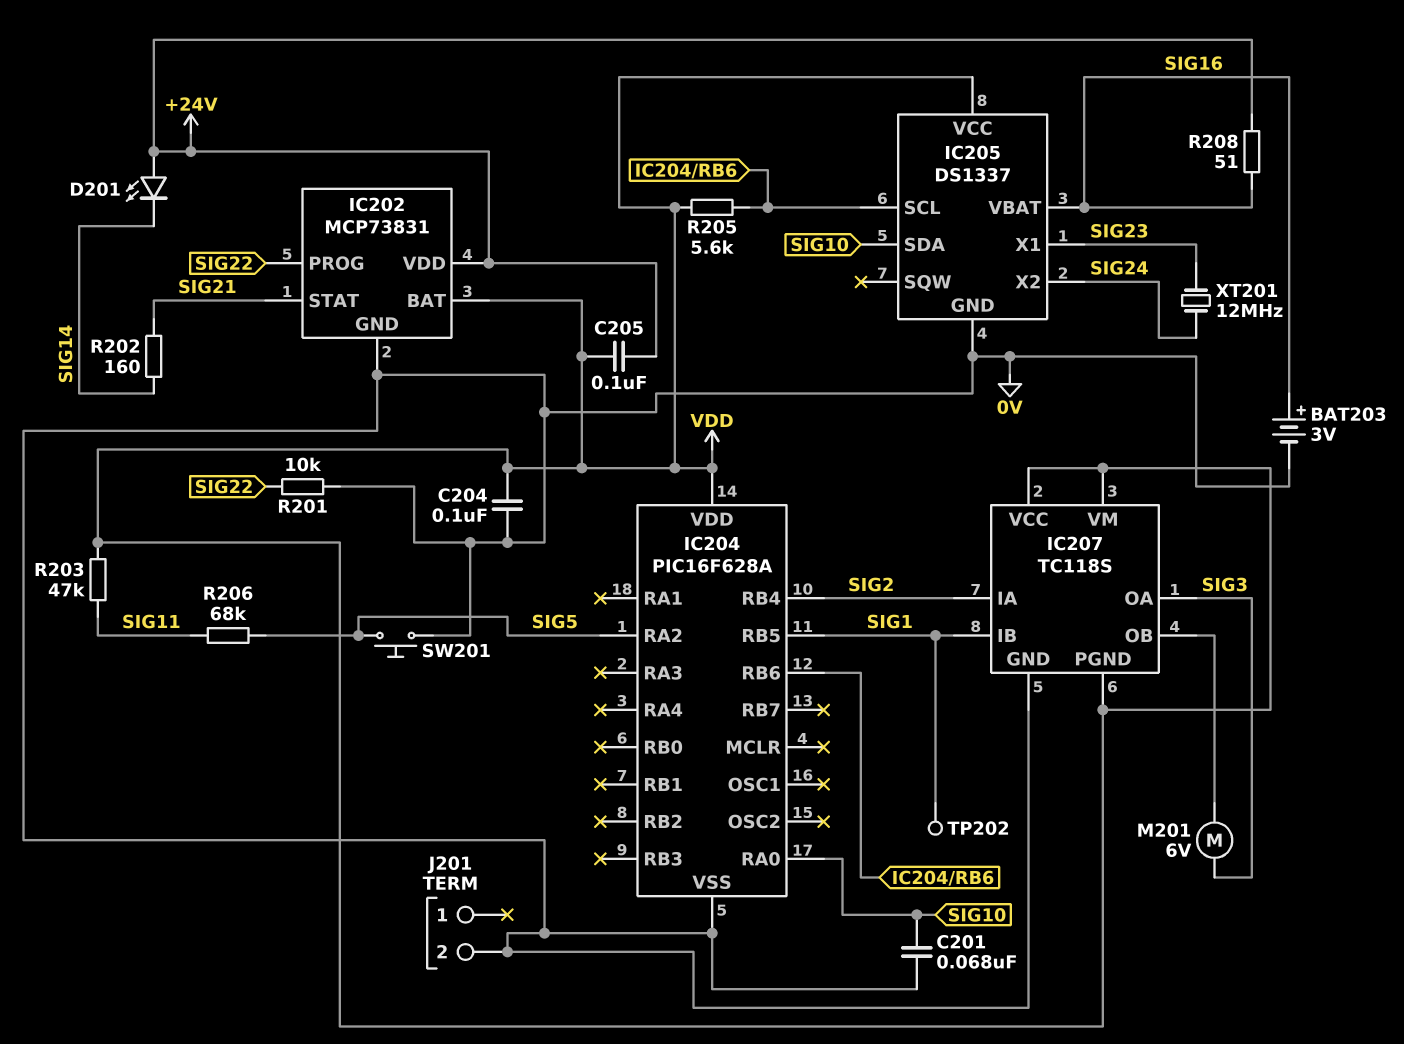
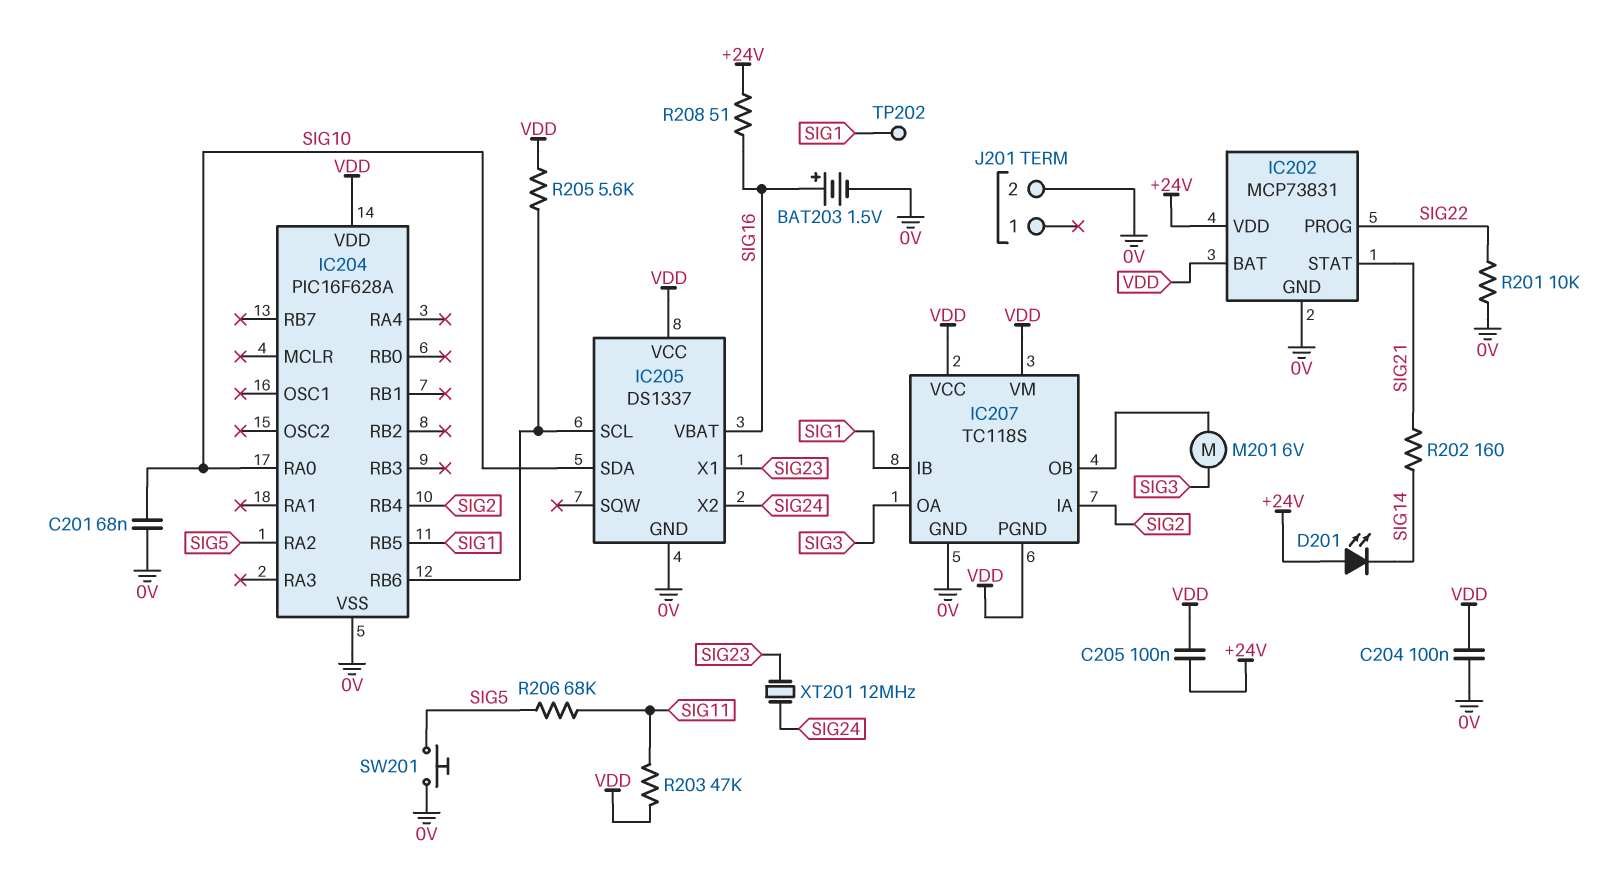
BAT203: 3V (plus SIG16, minus 0V) -> 1.5V (plus SIG16, minus 0V)

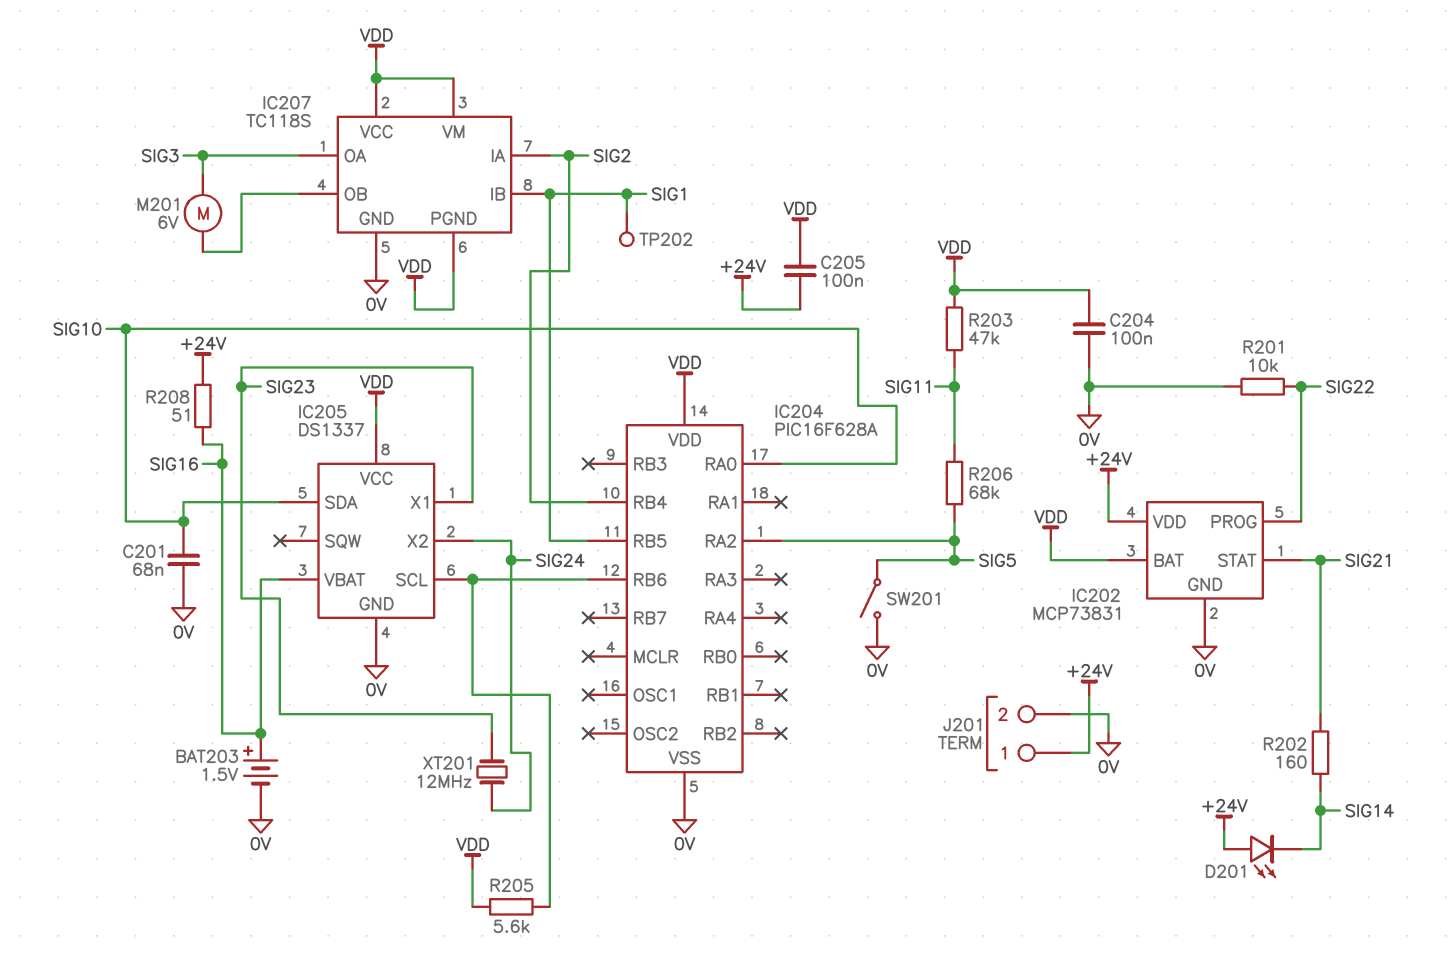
J201 pin 1: none -> +24V
SW201: button (0V, SIG5) -> switch (0V, SIG5)

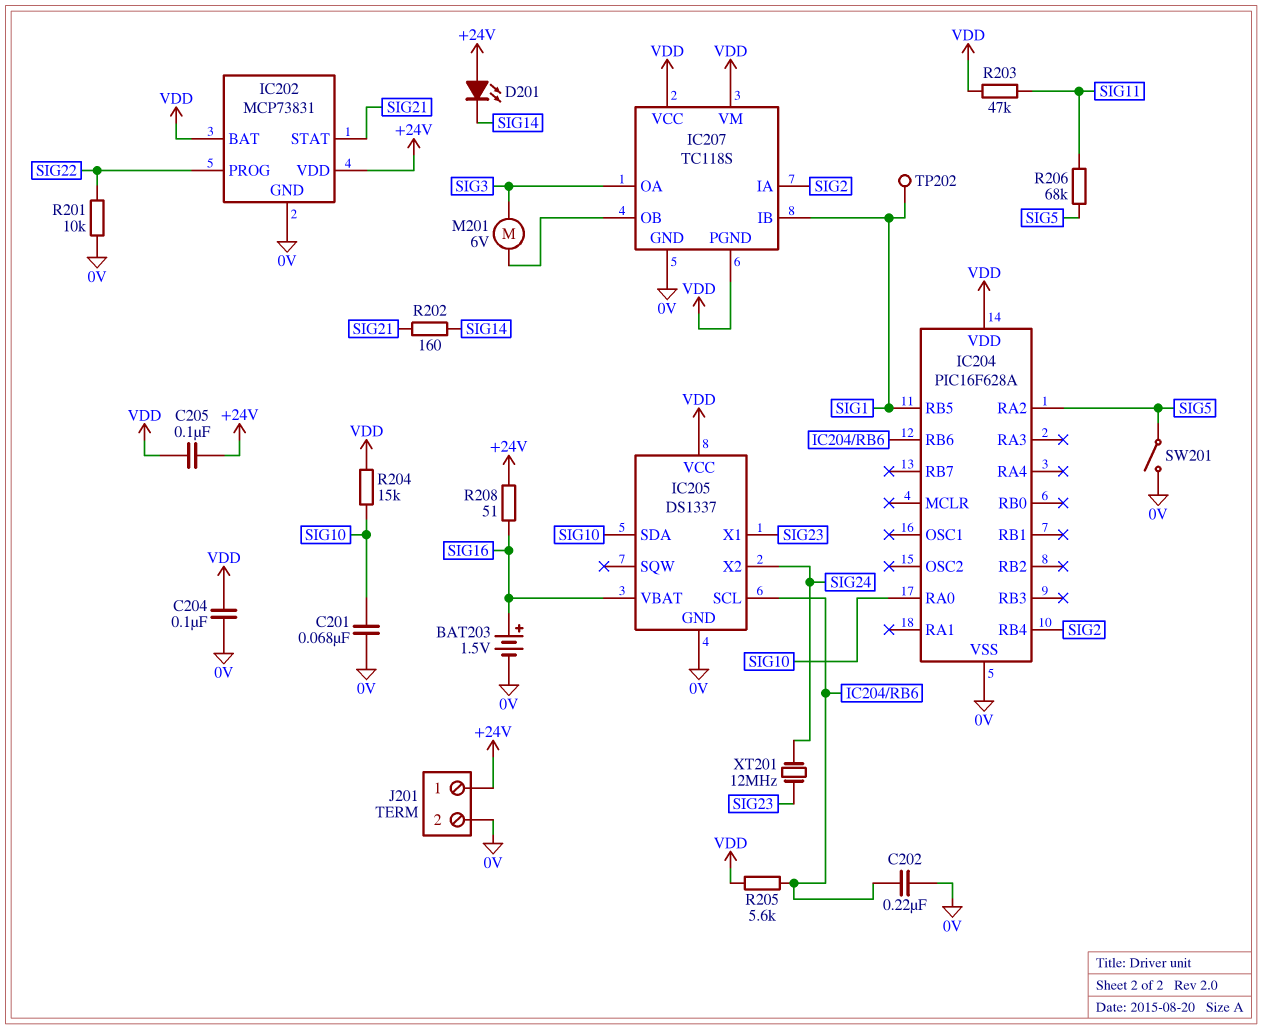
C202: none -> 220nF (0V, IC204/RB6)
R204: none -> 15k (SIG10, VDD)

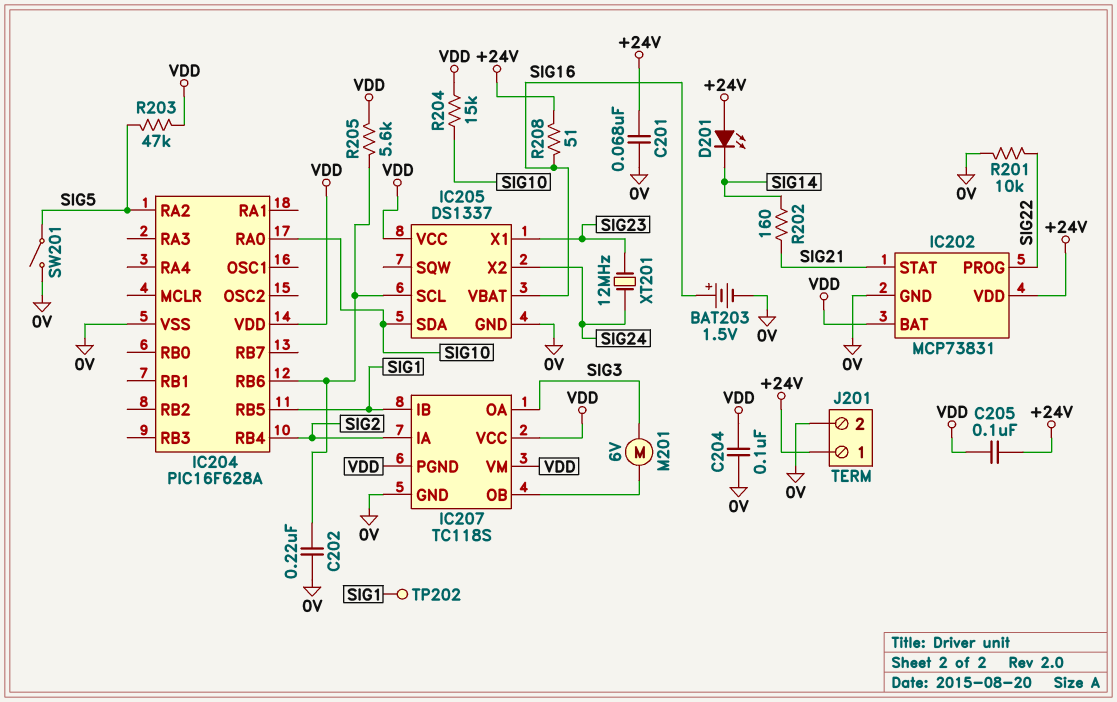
C201: 68nF (0V, SIG10) -> 68nF (+24V, 0V)
R203: 47k (SIG11, VDD) -> 47k (SIG5, VDD)
R206: 68k (SIG5, SIG11) -> none

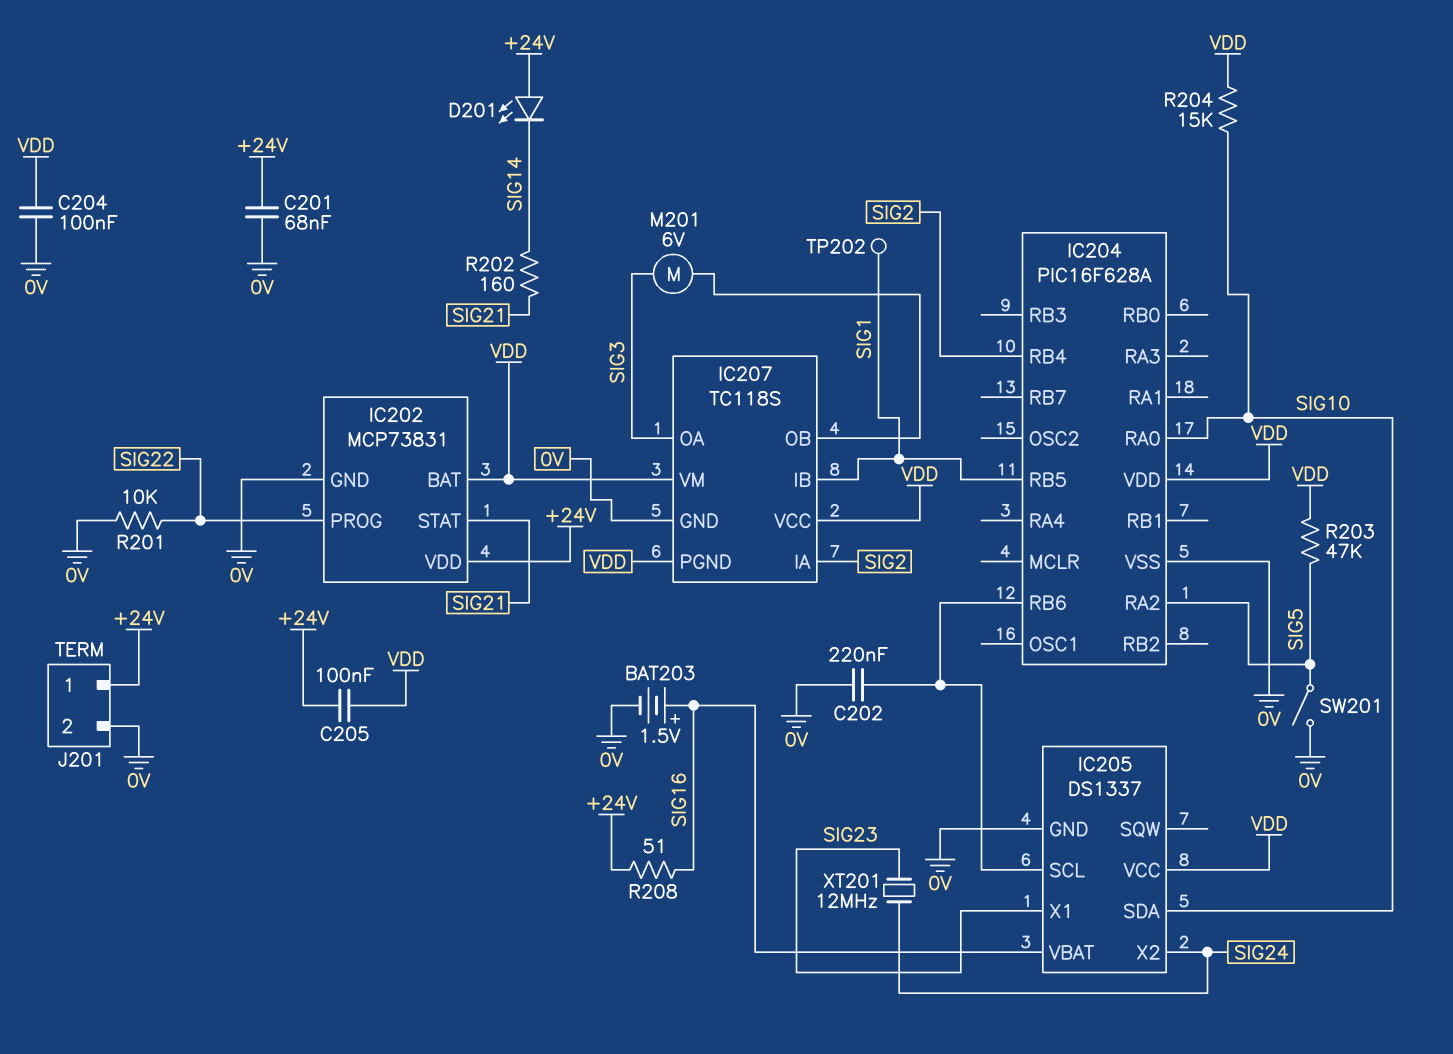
R205: 5.6k (IC204/RB6, VDD) -> none

